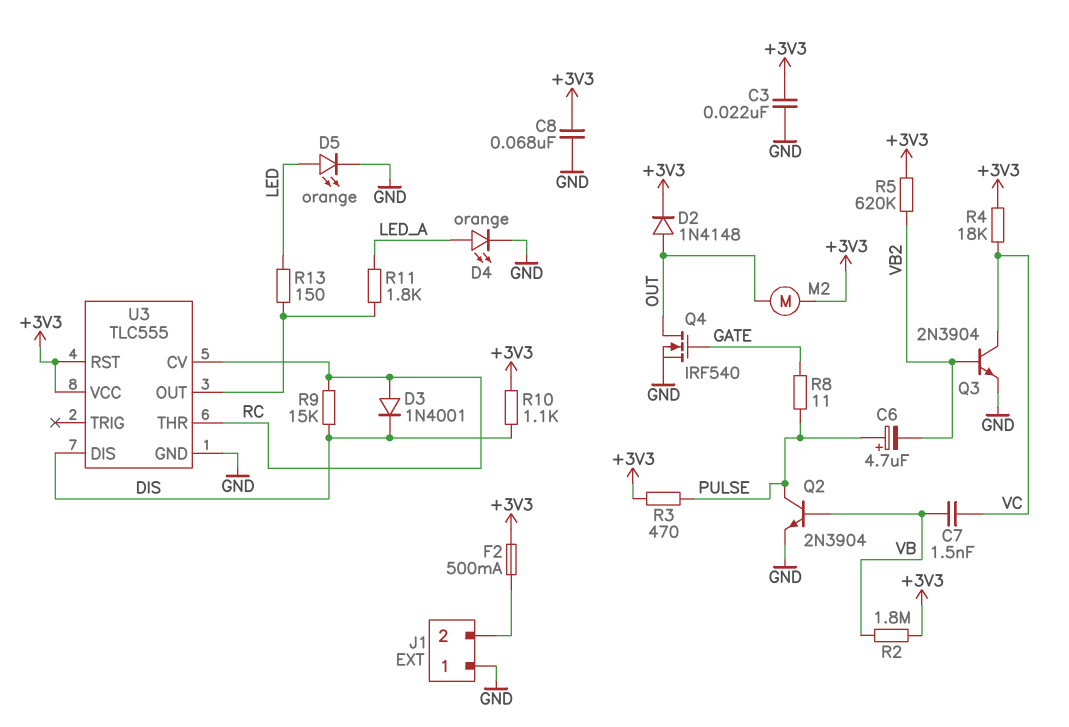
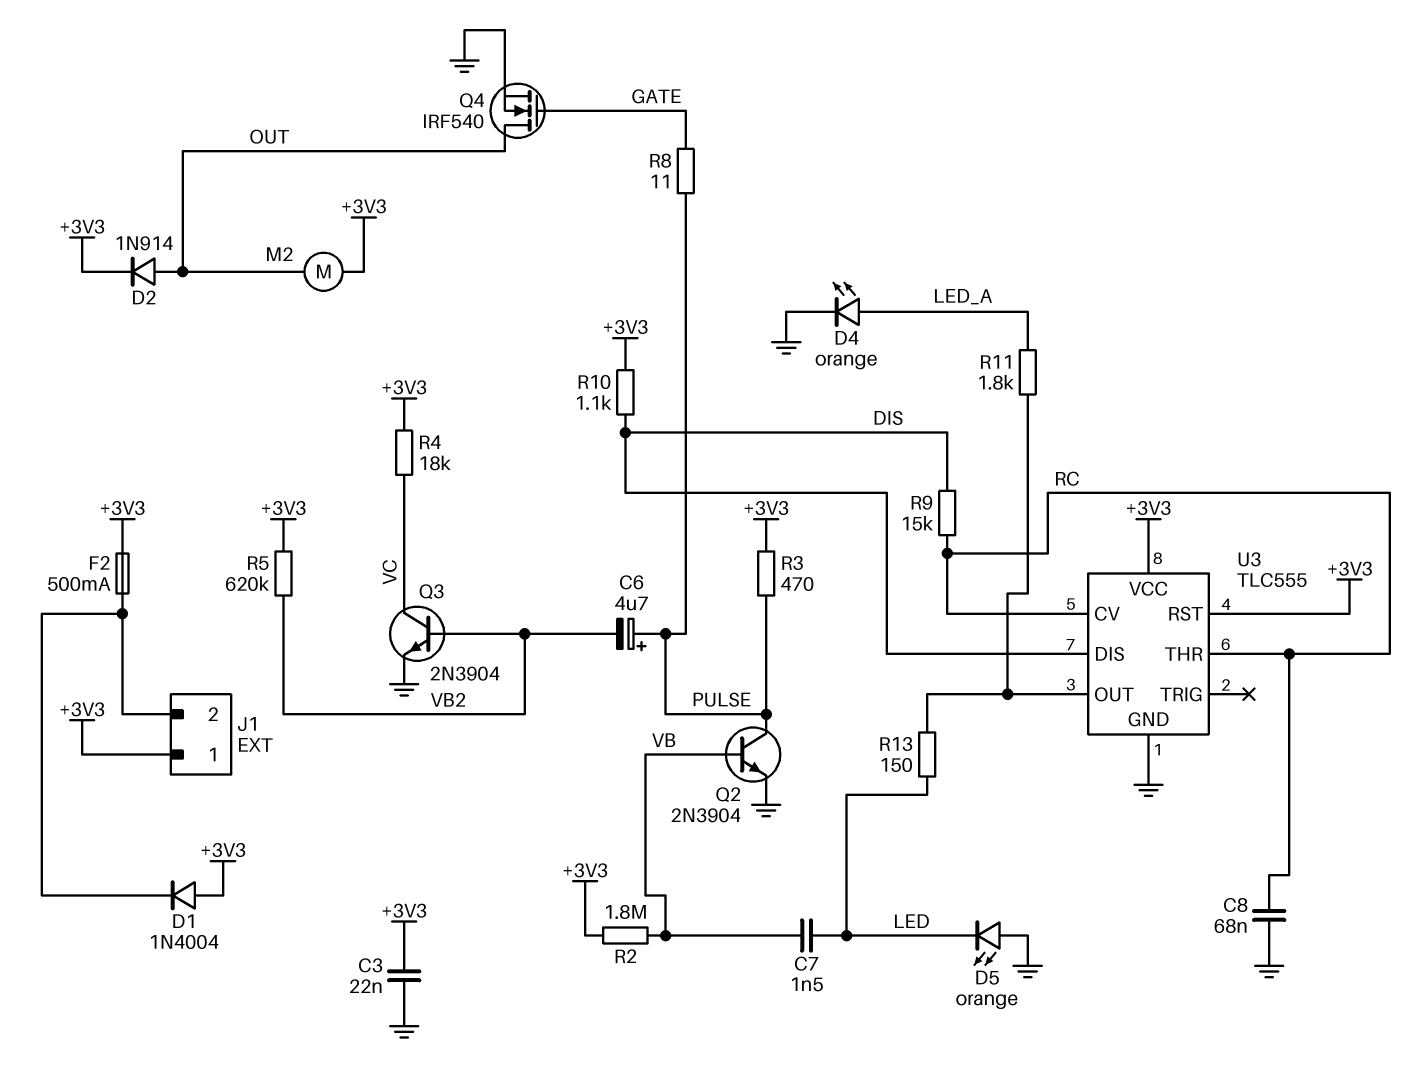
C7: 1.5nF (VB, VC) -> 1.5nF (LED, VB)
C8: 68nF (+3V3, GND) -> 68nF (GND, RC)
D1: none -> diode 1N4004 (A +3V3, K J1/2)
D2: diode 1N4148 (A OUT, K +3V3) -> diode 1N914 (A OUT, K +3V3)
D3: diode 1N4001 (A RC, K DIS) -> none
D5: LED orange (A LED, K GND) -> LED orange (A GND, K LED)
J1 pin 1: GND -> +3V3

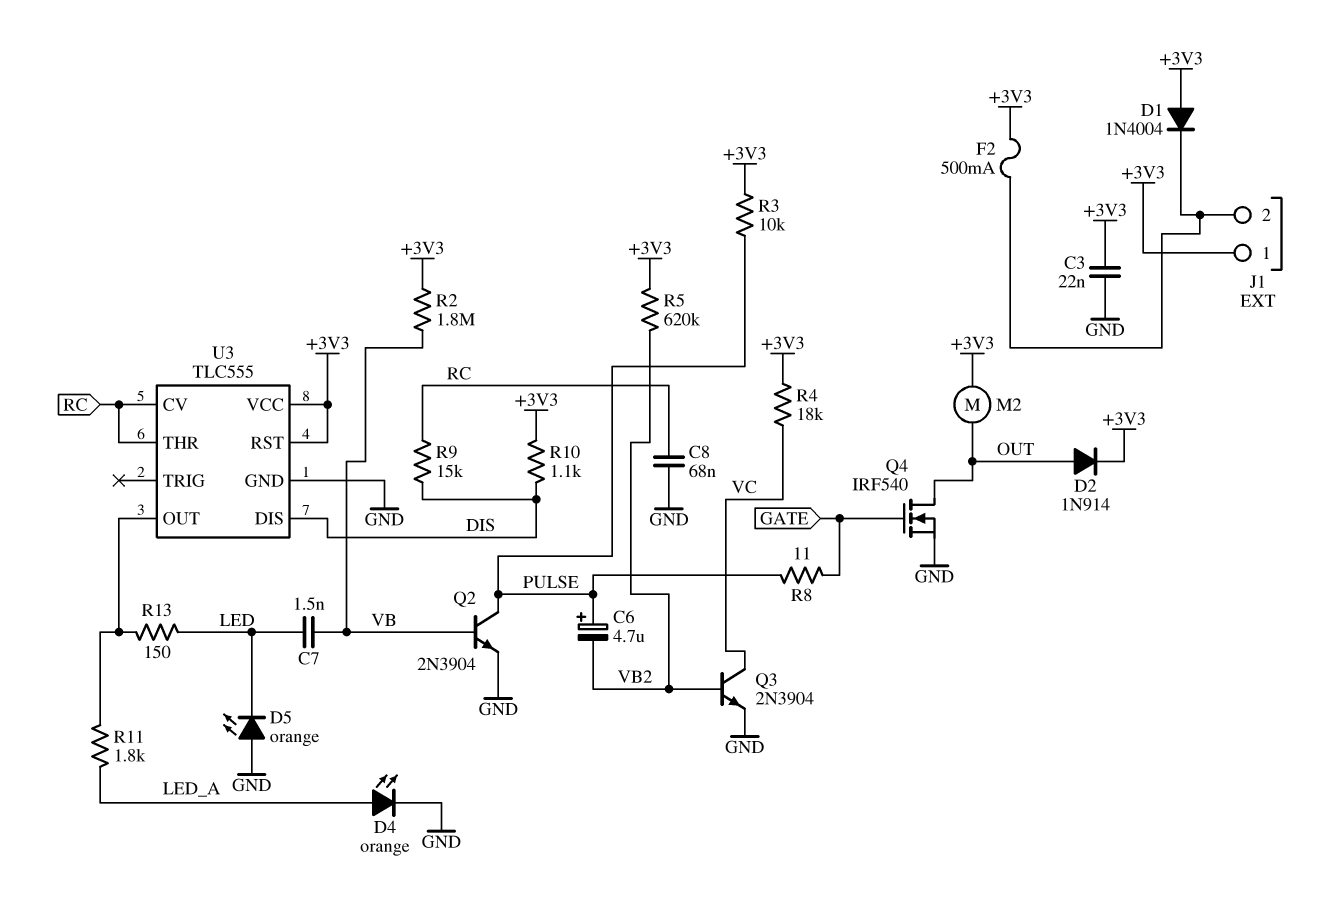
R3: 470 (+3V3, PULSE) -> 10k (+3V3, PULSE)

